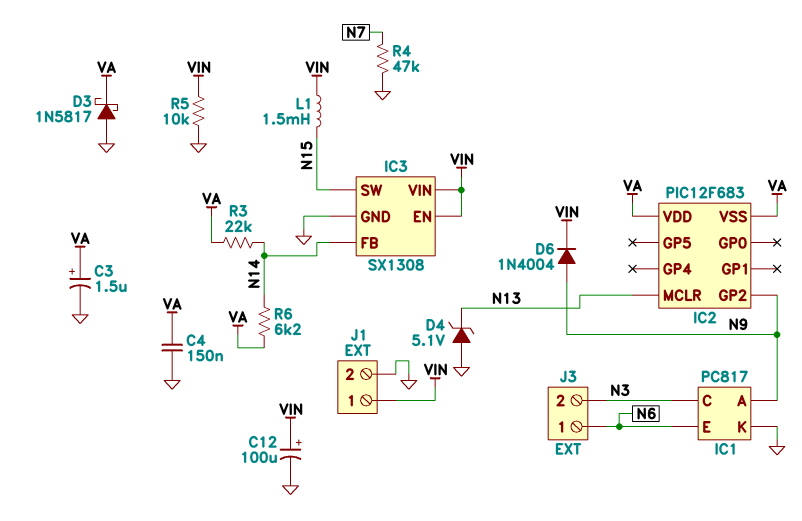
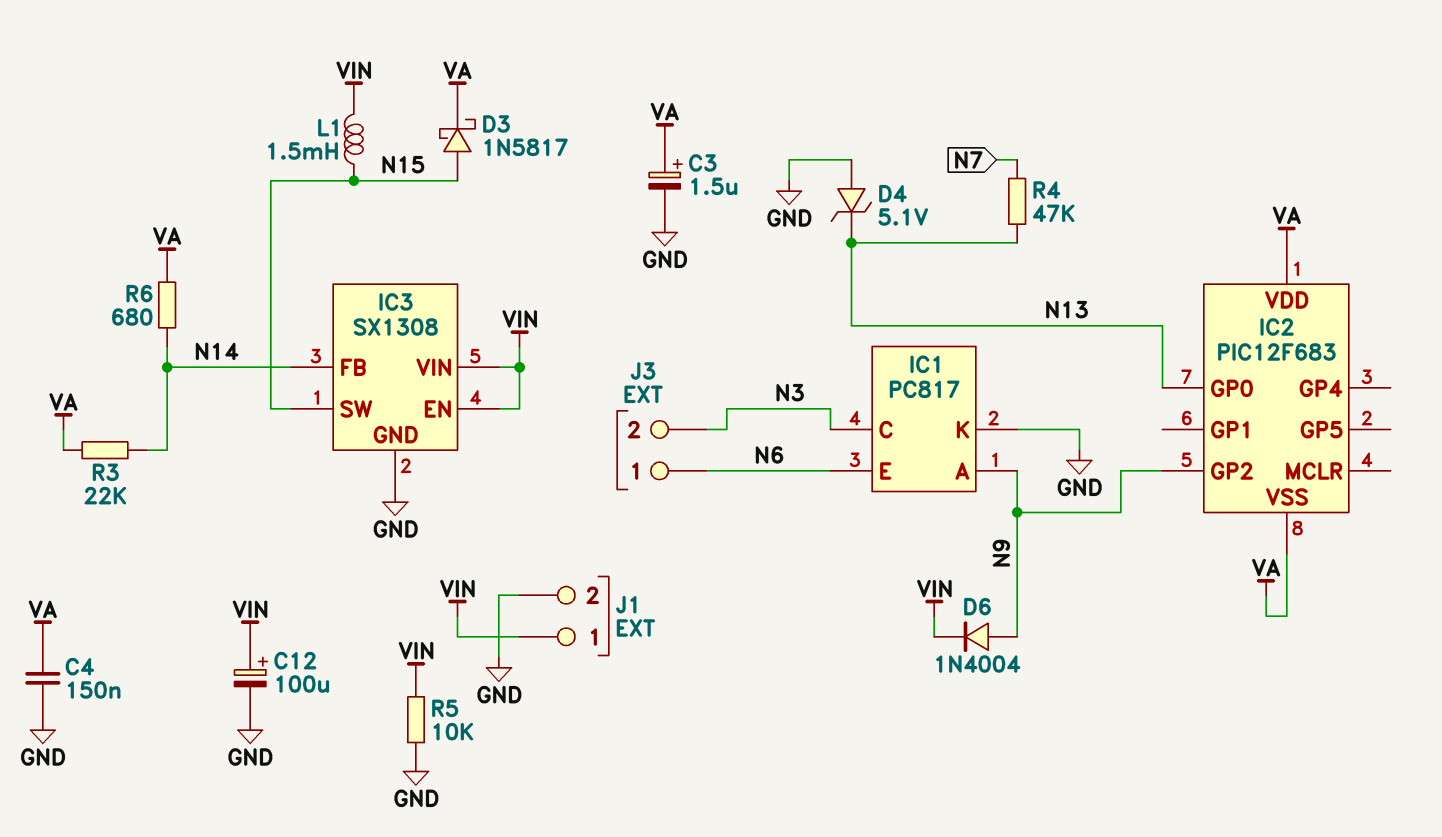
D3: schottky 1N5817 (A GND, K VA) -> schottky 1N5817 (A N15, K VA)
IC2 pin GP0: none -> N13
IC2 pin MCLR: N13 -> none
R4: 47k (GND, N7) -> 47k (N7, N13)
R6: 6.2k (N14, VA) -> 680 (N14, VA)

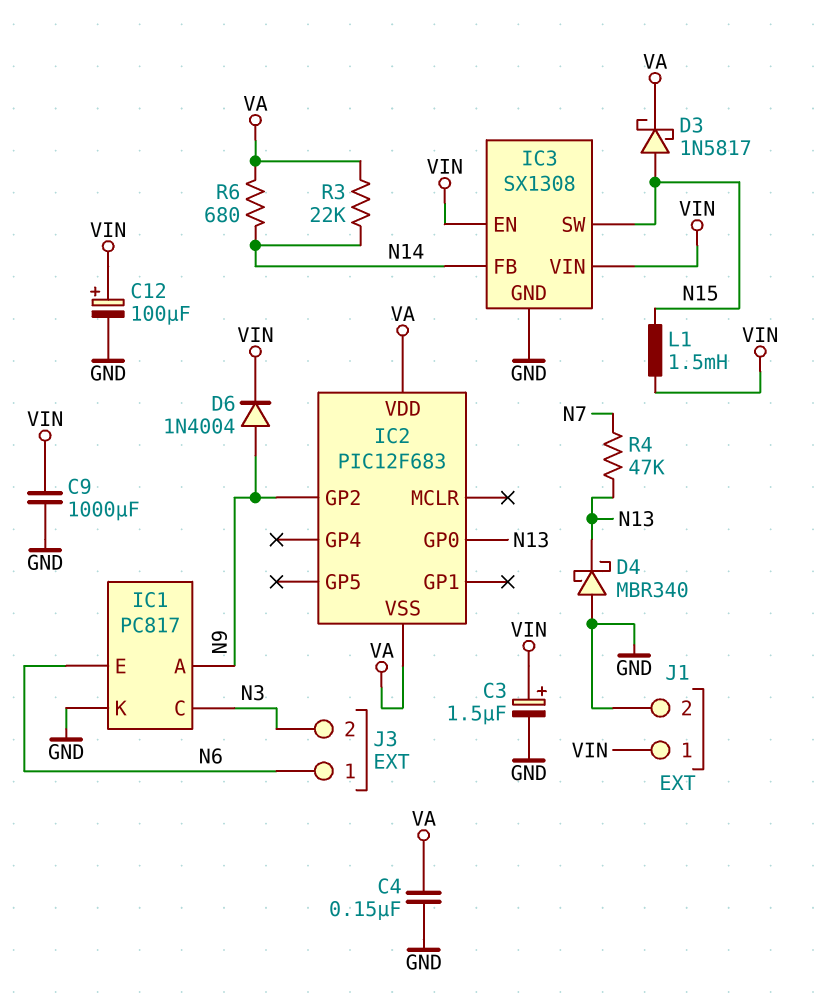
C3: 1.5uF (plus VA, minus GND) -> 1.5uF (plus VIN, minus GND)
C9: none -> 1000uF (GND, VIN)
D4: zener 5.1V (A GND, K N13) -> schottky MBR340 (A GND, K N13)
R5: 10k (GND, VIN) -> none

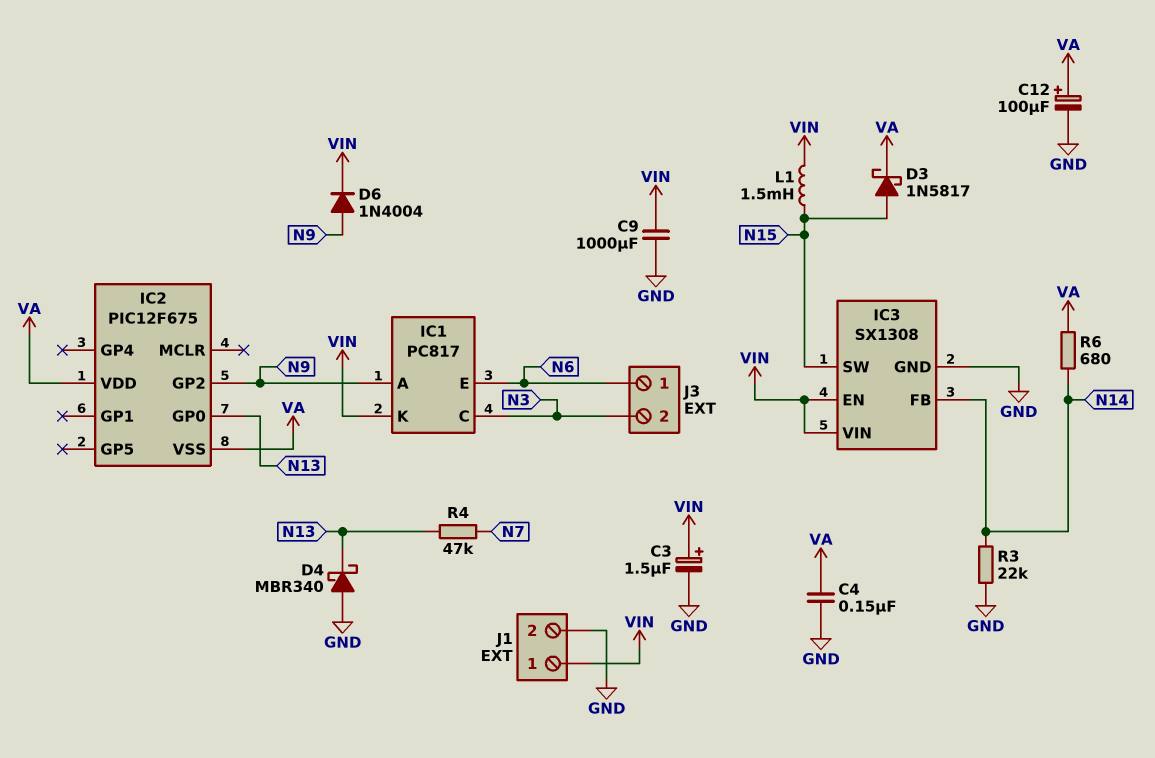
C12: 100uF (plus VIN, minus GND) -> 100uF (plus VA, minus GND)
IC1 pin K: GND -> VIN
IC2: PIC12F683 -> PIC12F675
R3: 22k (N14, VA) -> 22k (GND, N14)

